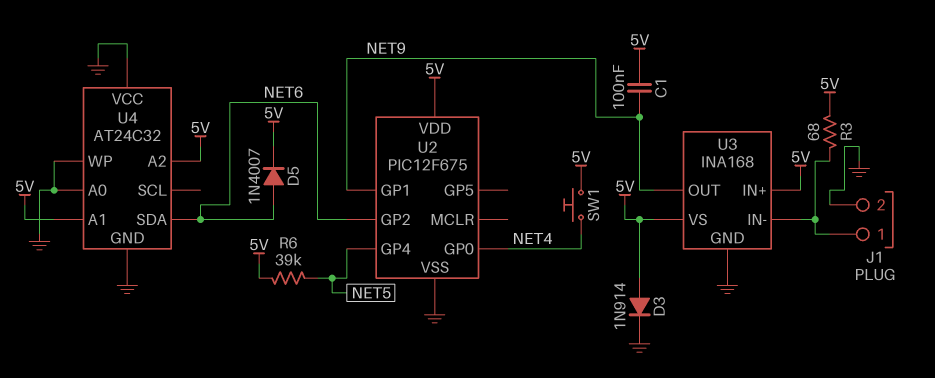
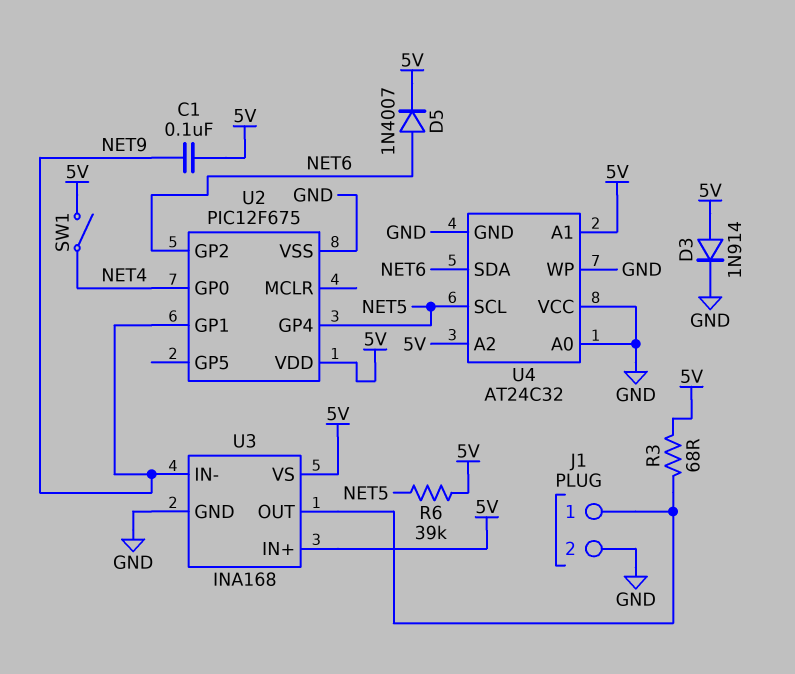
SW1: button (5V, NET4) -> switch (5V, NET4)
U3 pin IN-: J1/1 -> NET9
U3 pin OUT: NET9 -> J1/1
U4 pin SCL: none -> NET5

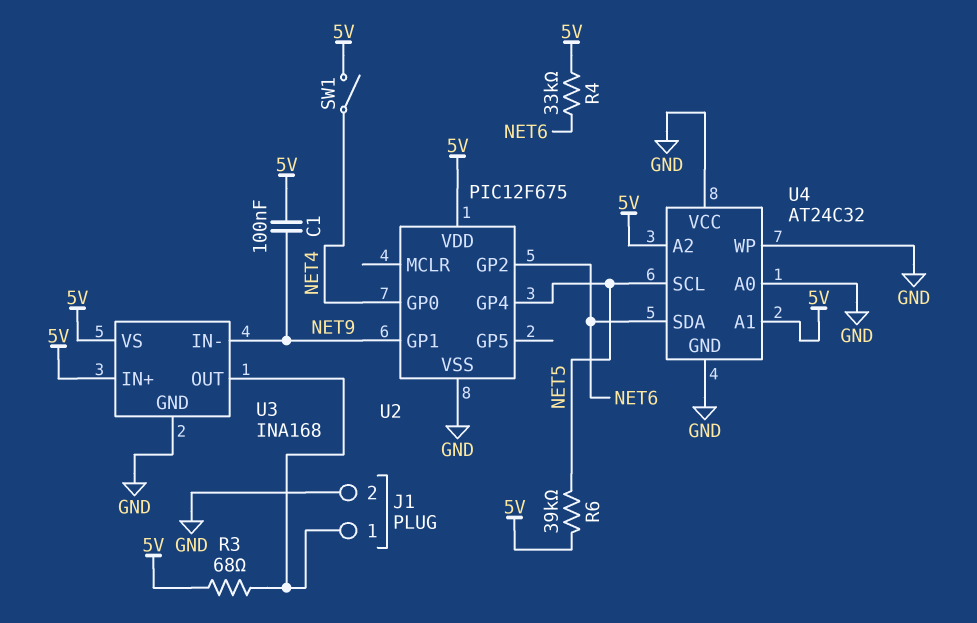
D3: diode 1N914 (A 5V, K GND) -> none
D5: diode 1N4007 (A NET6, K 5V) -> none
R4: none -> 33k (5V, NET6)

